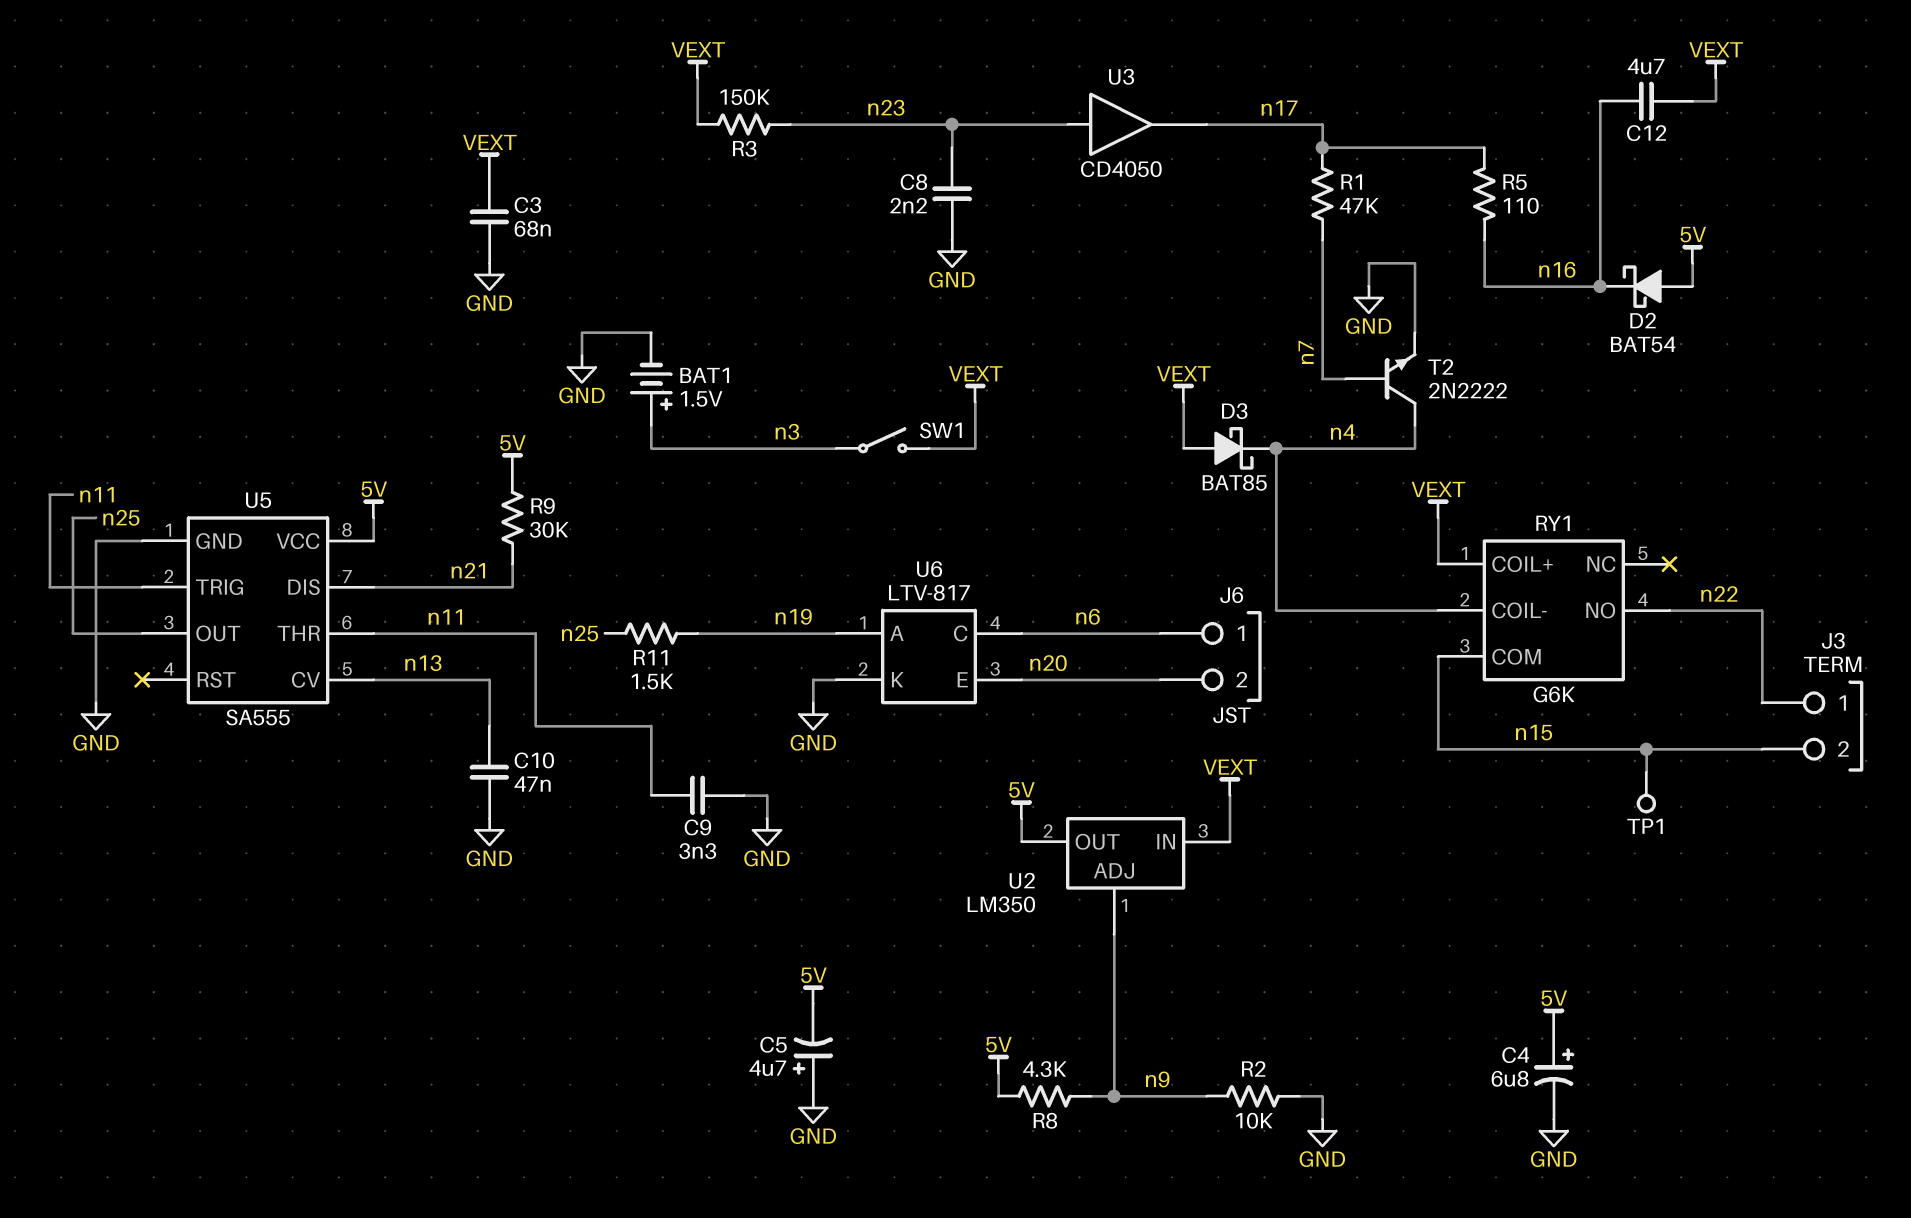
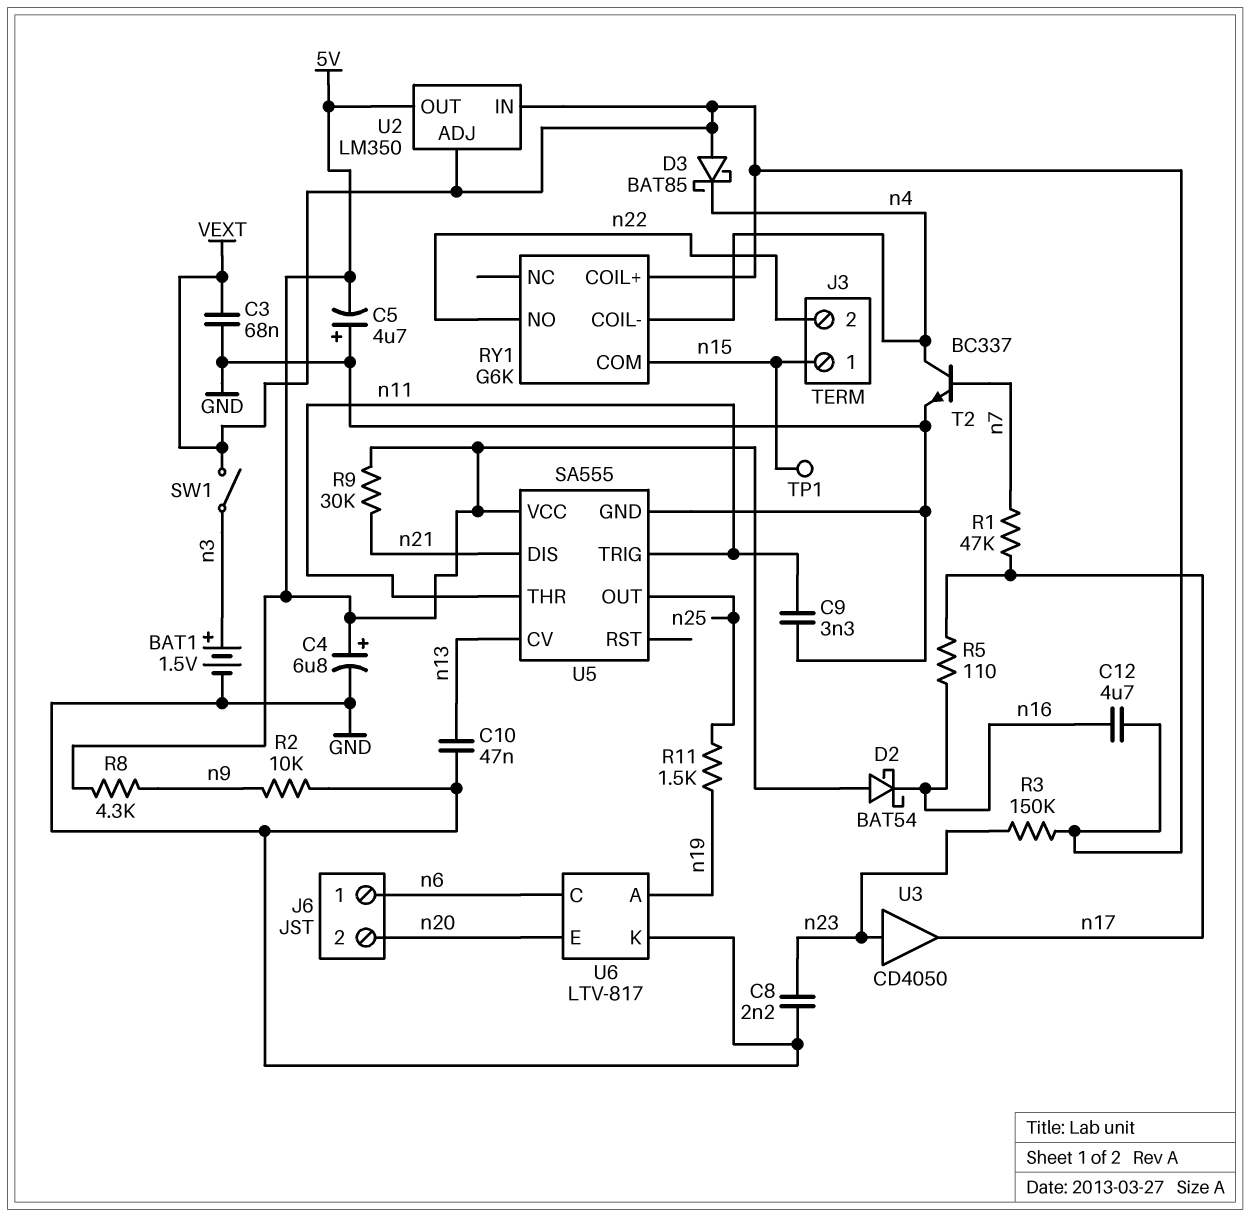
J3 pin 1: n22 -> n15
J3 pin 2: n15 -> n22
T2: NPN 2N2222 (B n7, C n4, E GND) -> NPN BC337 (B n7, C n4, E GND)
U2 pin ADJ: n9 -> VEXT

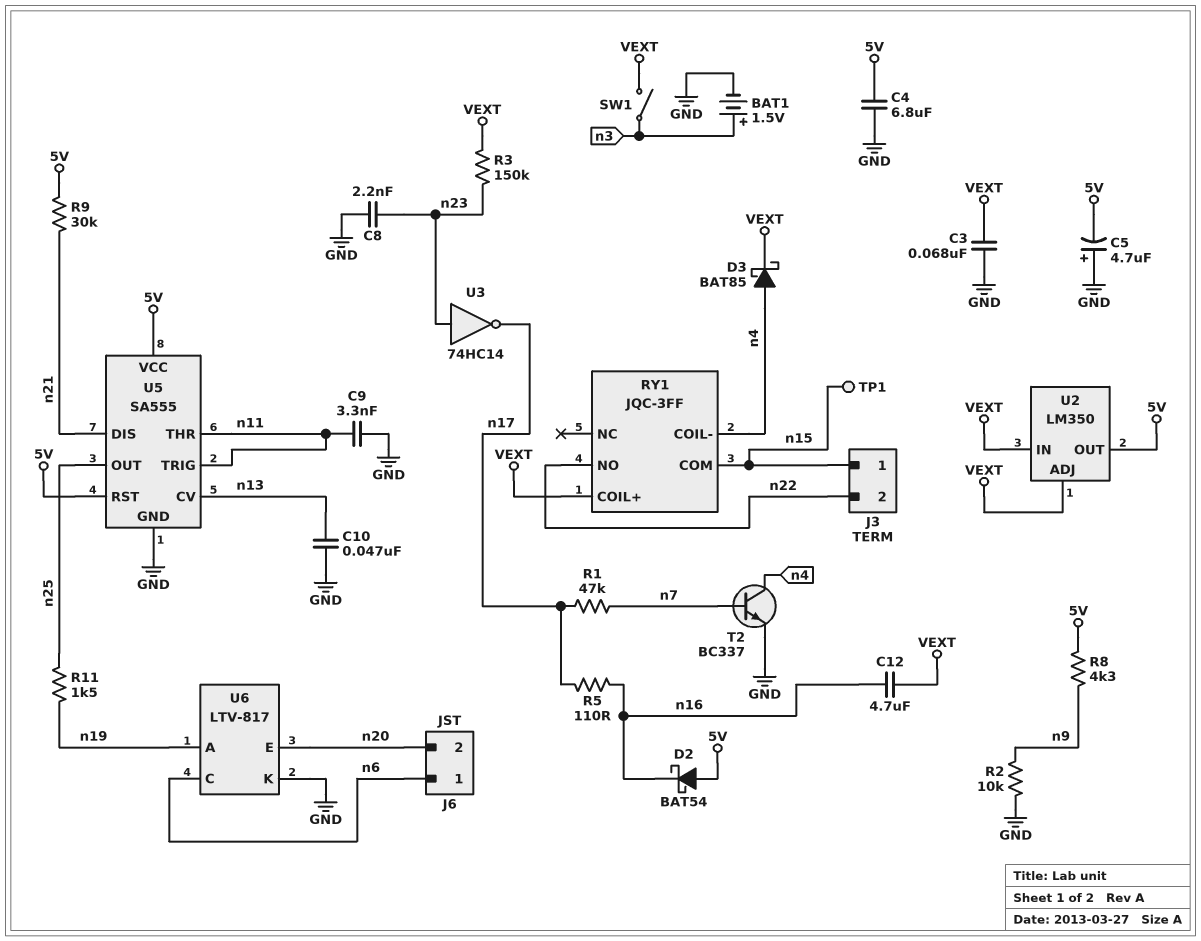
C4: 6.8uF (plus 5V, minus GND) -> 6.8uF (5V, GND)
D3: schottky BAT85 (A VEXT, K n4) -> schottky BAT85 (A n4, K VEXT)
RY1: G6K -> JQC-3FF
U3: buffer CD4050 (in n23, out n17) -> NOT 74HC14 (in n23, out n17)
U5 pin RST: none -> 5V

